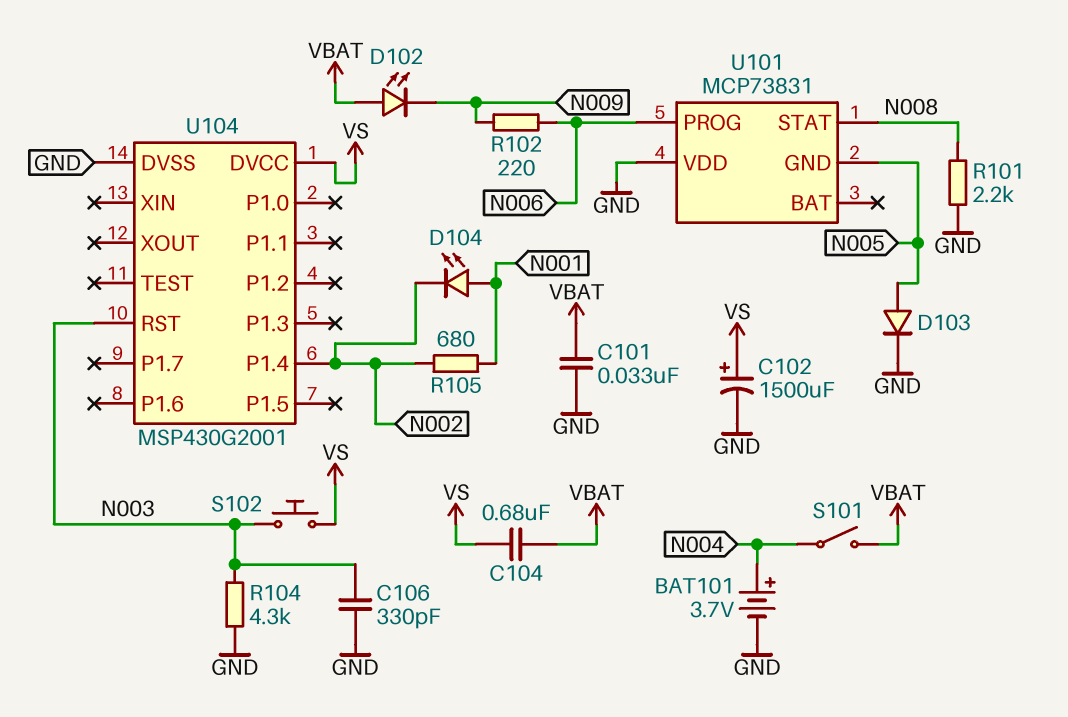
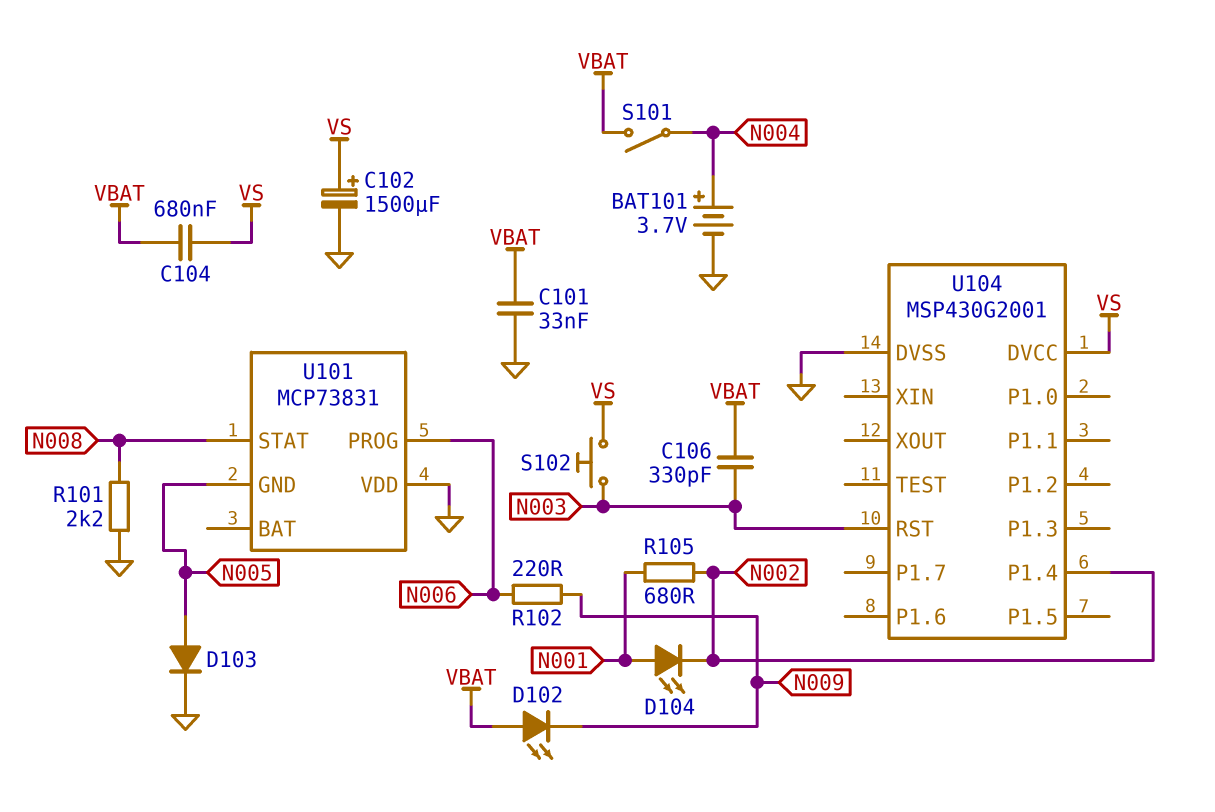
C106: 330pF (GND, N003) -> 330pF (N003, VBAT)
R104: 4.3k (GND, N003) -> none

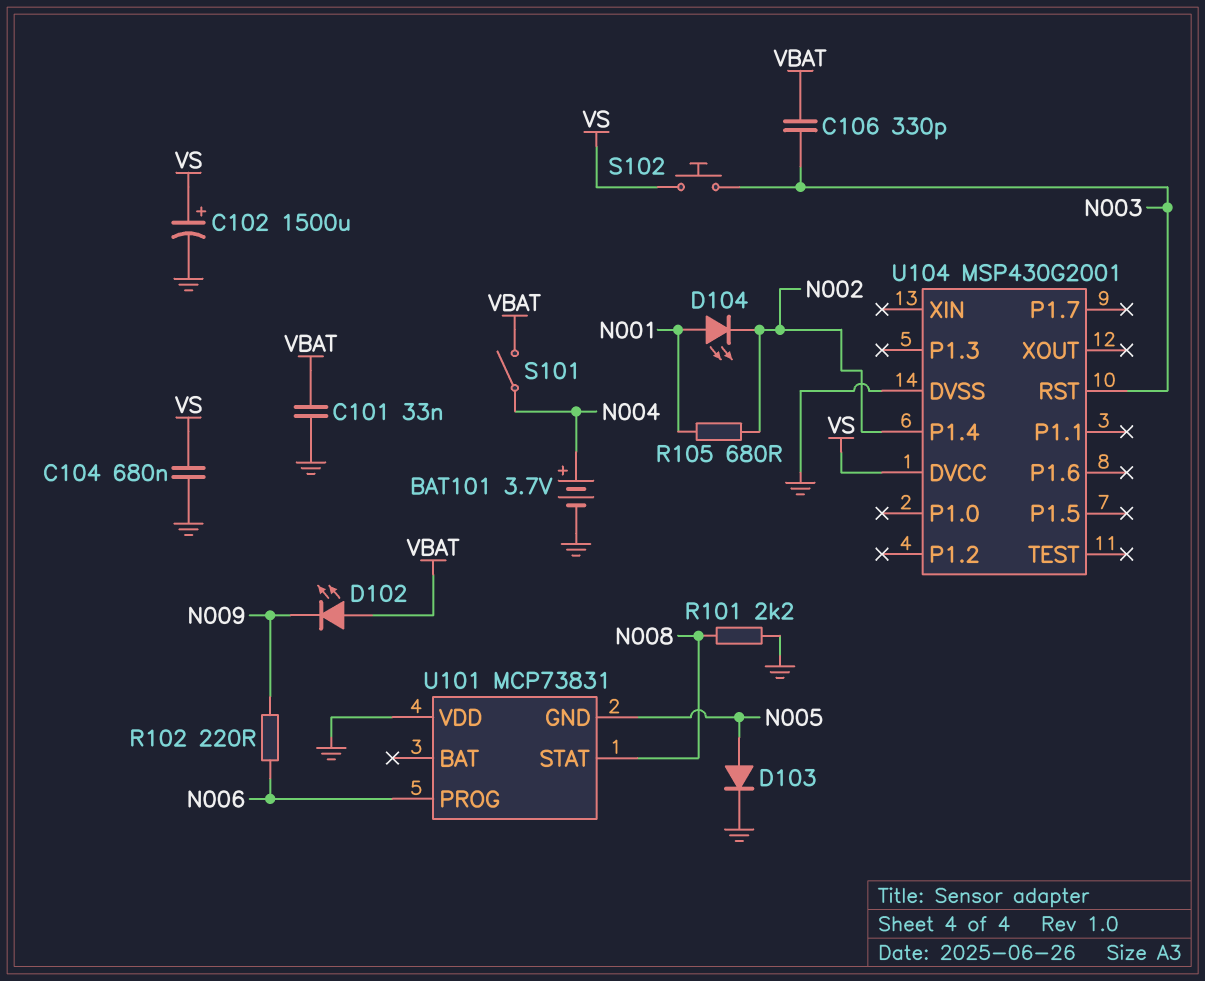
C104: 680nF (VBAT, VS) -> 680nF (GND, VS)

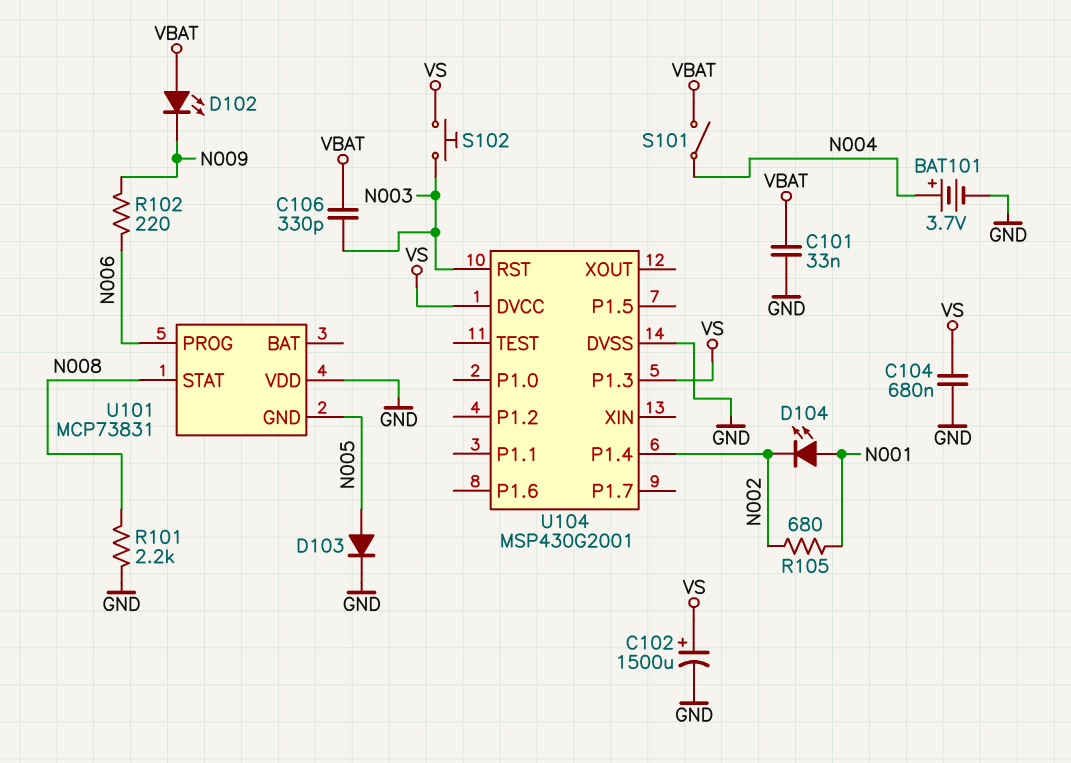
U104 pin P1.3: none -> VS

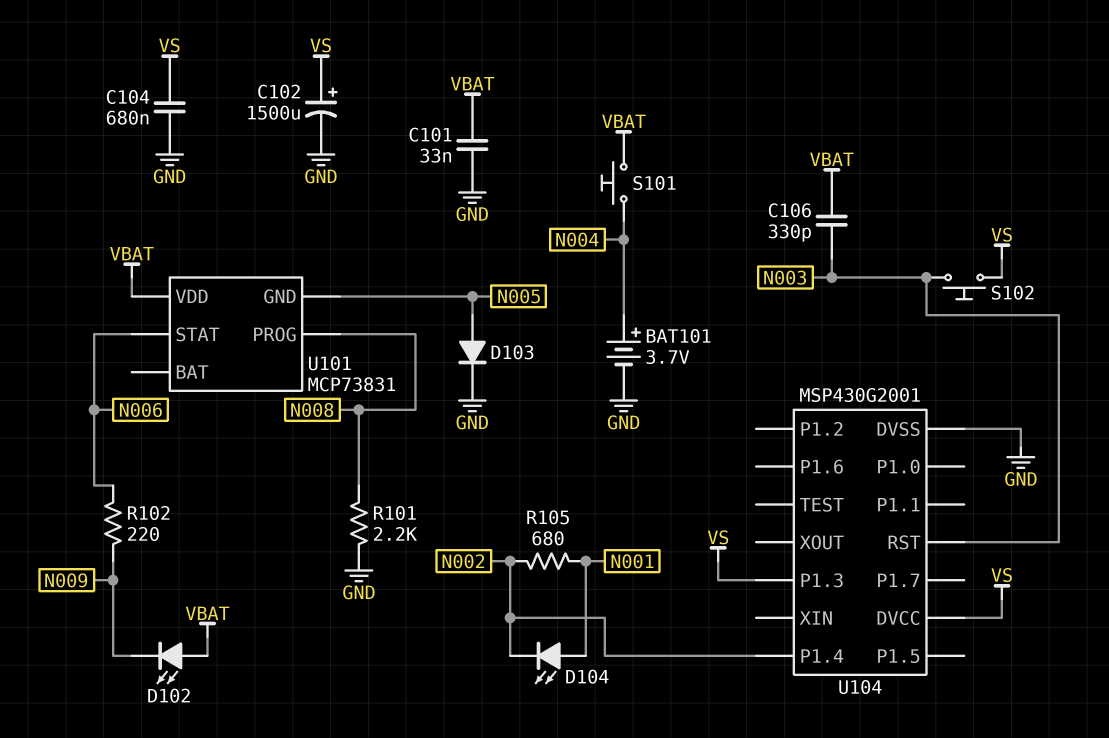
S101: switch (N004, VBAT) -> button (N004, VBAT)
U101 pin PROG: N006 -> N008
U101 pin STAT: N008 -> N006
U101 pin VDD: GND -> VBAT

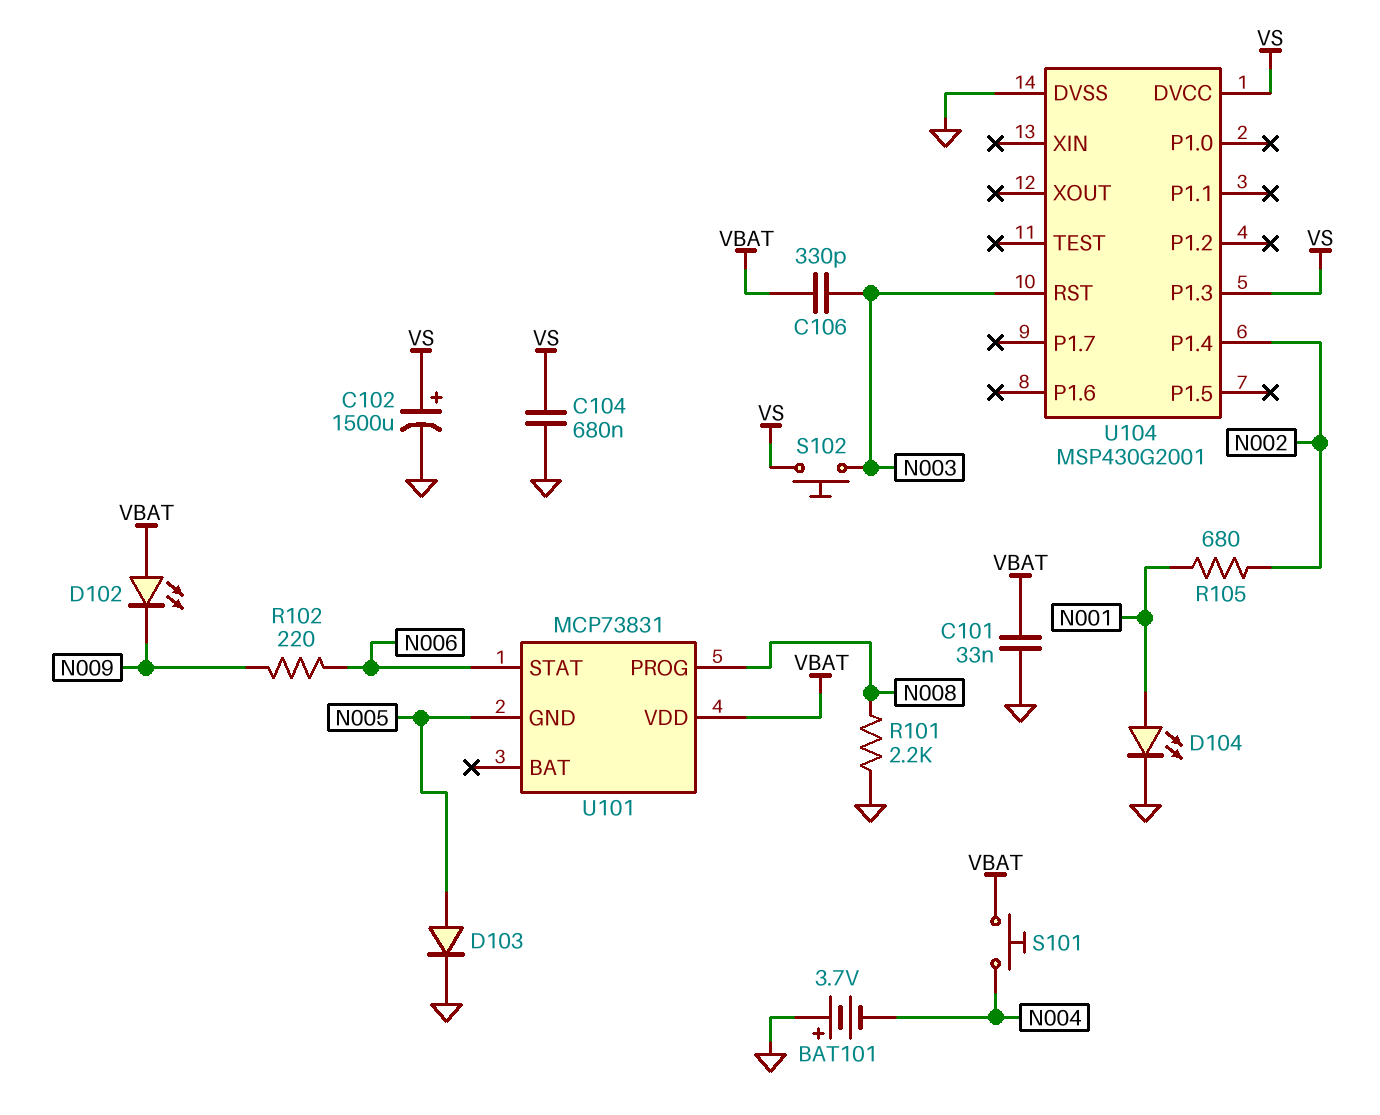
BAT101: 3.7V (plus N004, minus GND) -> 3.7V (plus GND, minus N004)
D104: LED (A N001, K N002) -> LED (A N001, K GND)

